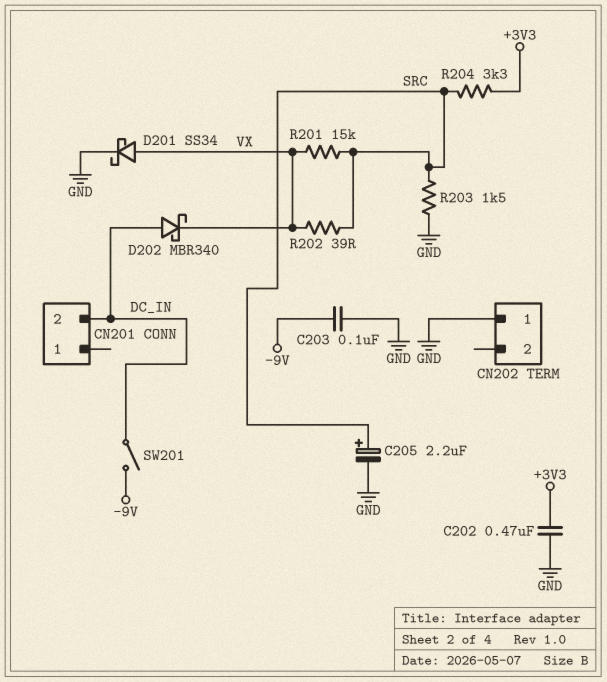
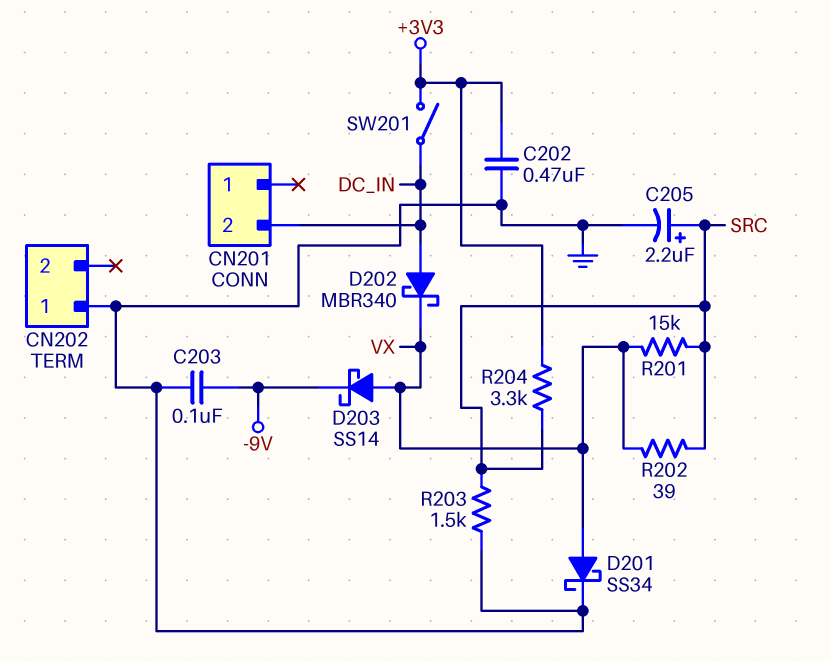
D203: none -> schottky SS14 (A VX, K -9V)
SW201: switch (-9V, DC_IN) -> switch (+3V3, DC_IN)

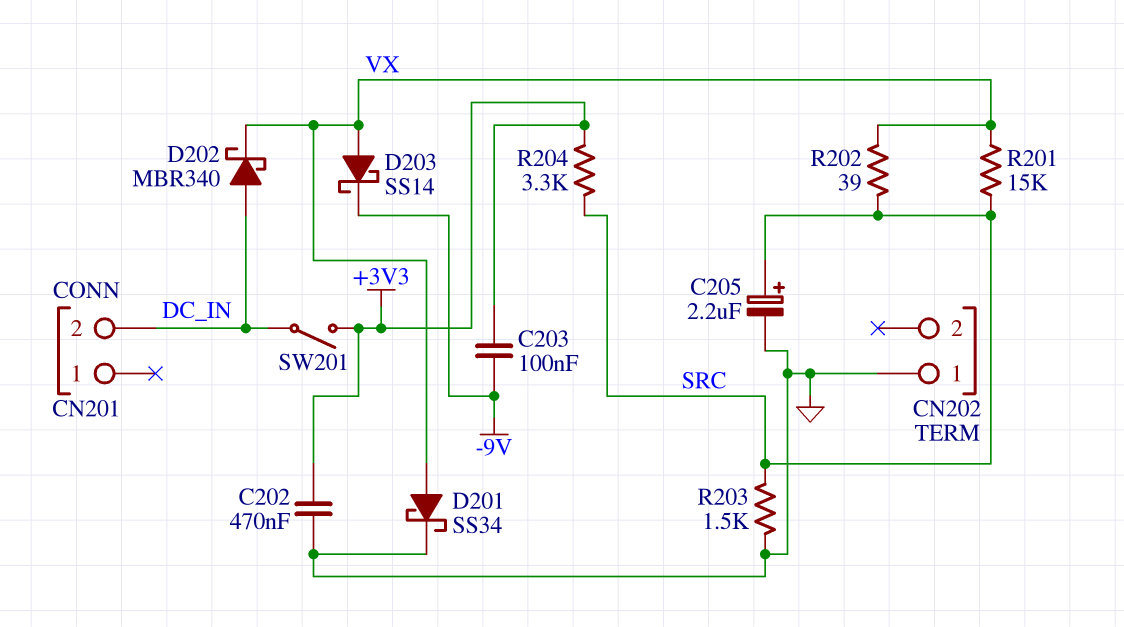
C203: 100nF (-9V, GND) -> 100nF (+3V3, -9V)

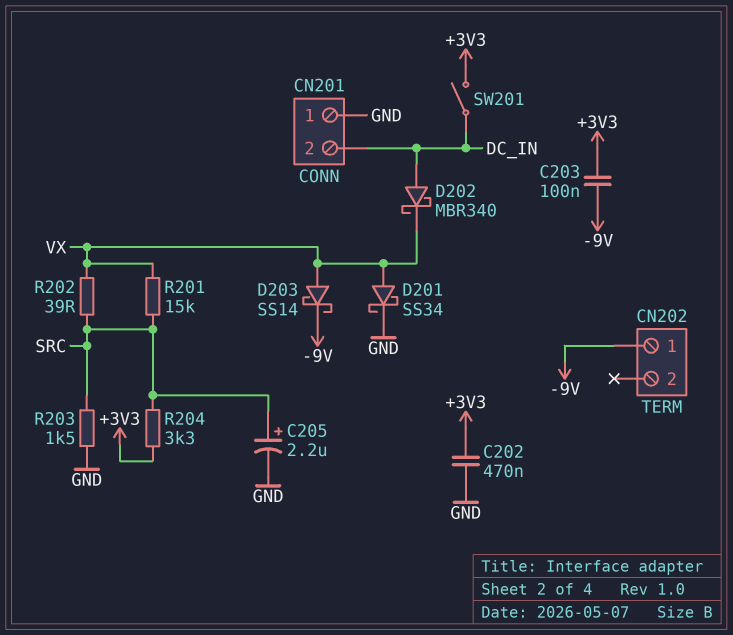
CN201 pin 1: none -> GND
CN202 pin 1: GND -> -9V

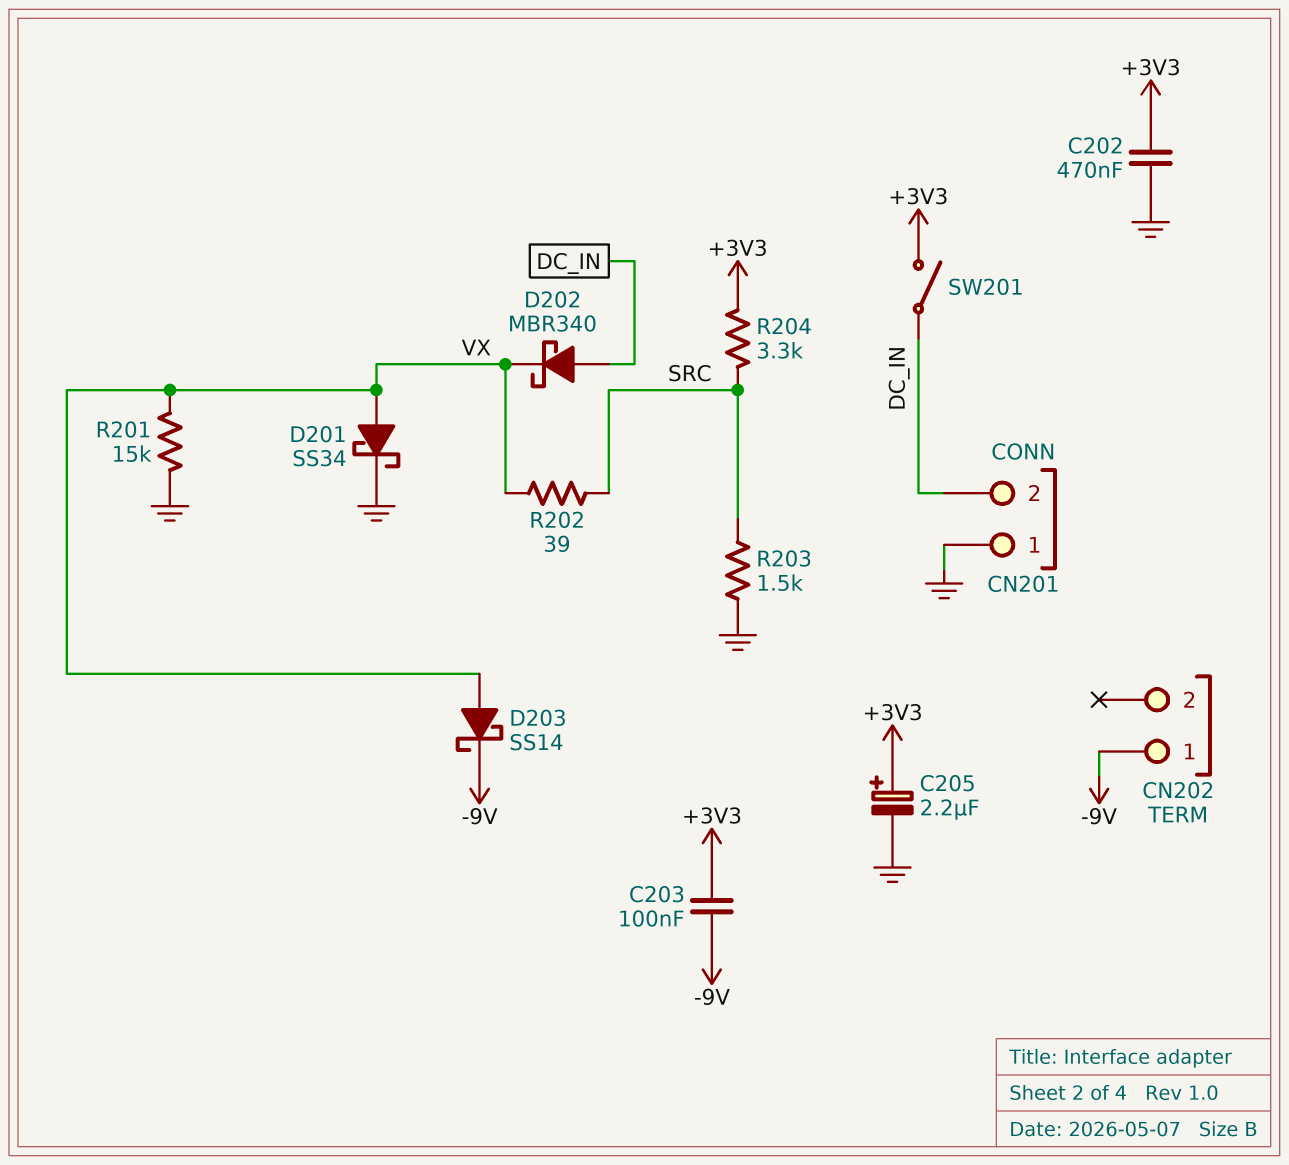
C205: 2.2uF (plus SRC, minus GND) -> 2.2uF (plus +3V3, minus GND)
R201: 15k (SRC, VX) -> 15k (GND, VX)

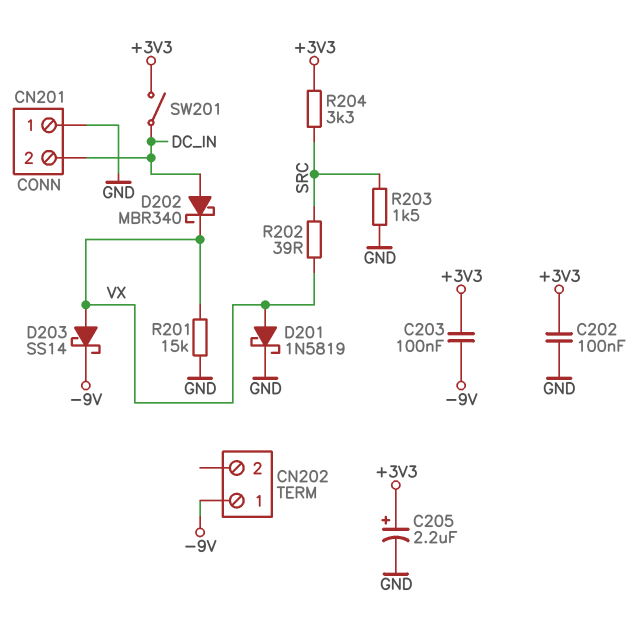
C202: 470nF (+3V3, GND) -> 100nF (+3V3, GND)
D201: schottky SS34 (A VX, K GND) -> schottky 1N5819 (A VX, K GND)

